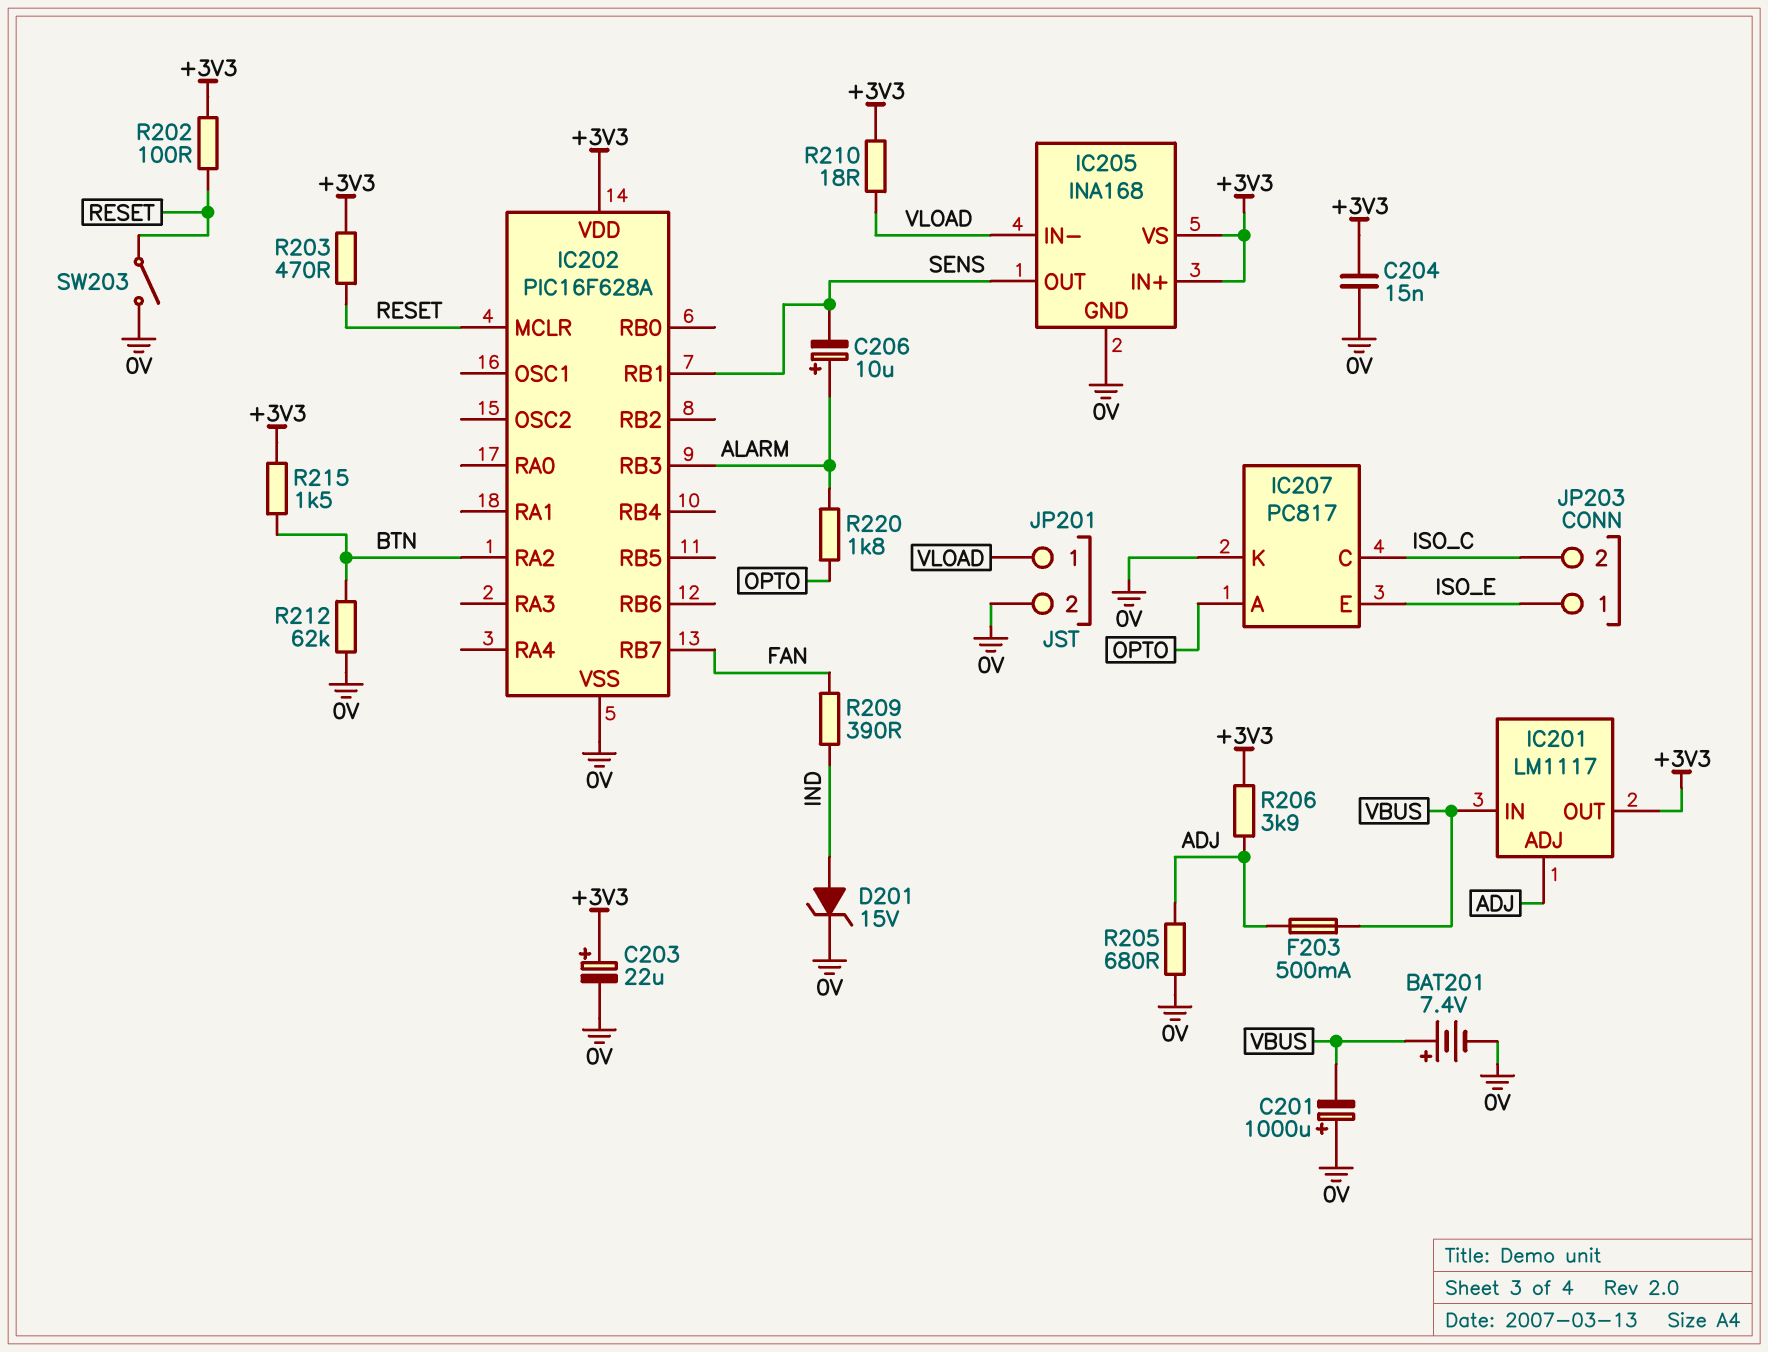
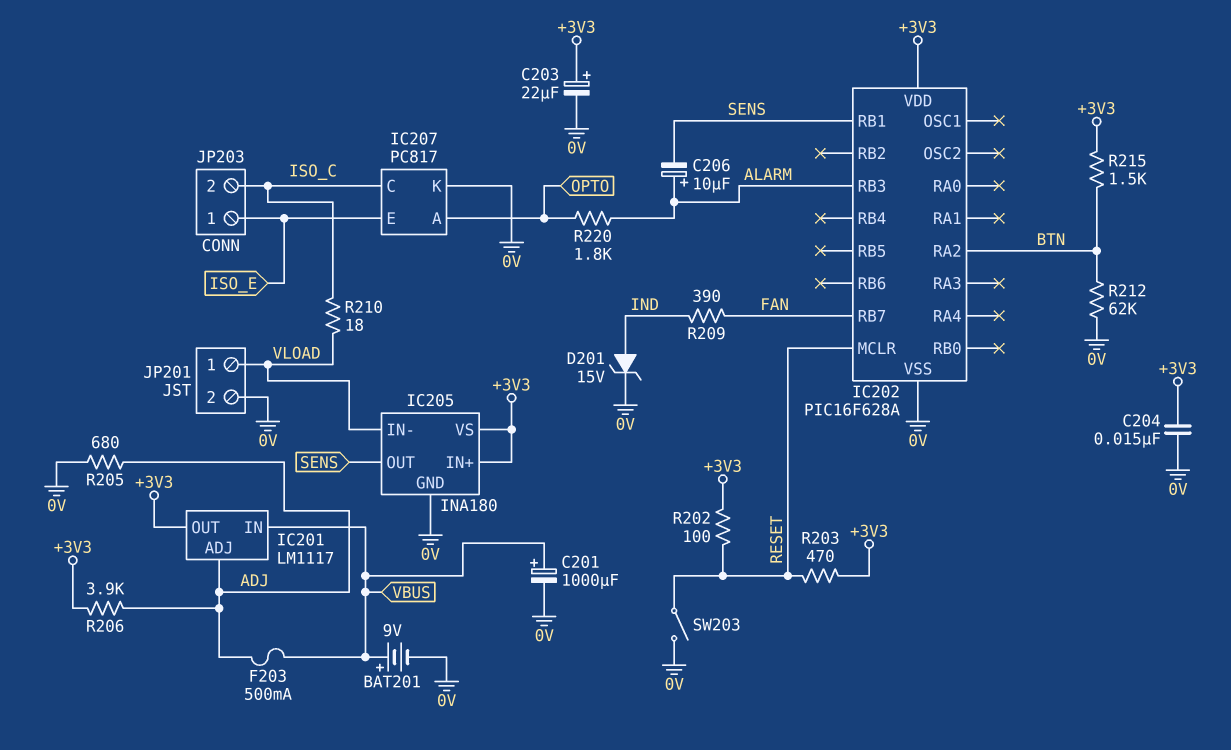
BAT201: 7.4V (plus VBUS, minus 0V) -> 9V (plus VBUS, minus 0V)
C201: 1000uF (plus 0V, minus VBUS) -> 1000uF (plus VBUS, minus 0V)
IC205: INA168 -> INA180
R210: 18 (+3V3, VLOAD) -> 18 (ISO_C, VLOAD)

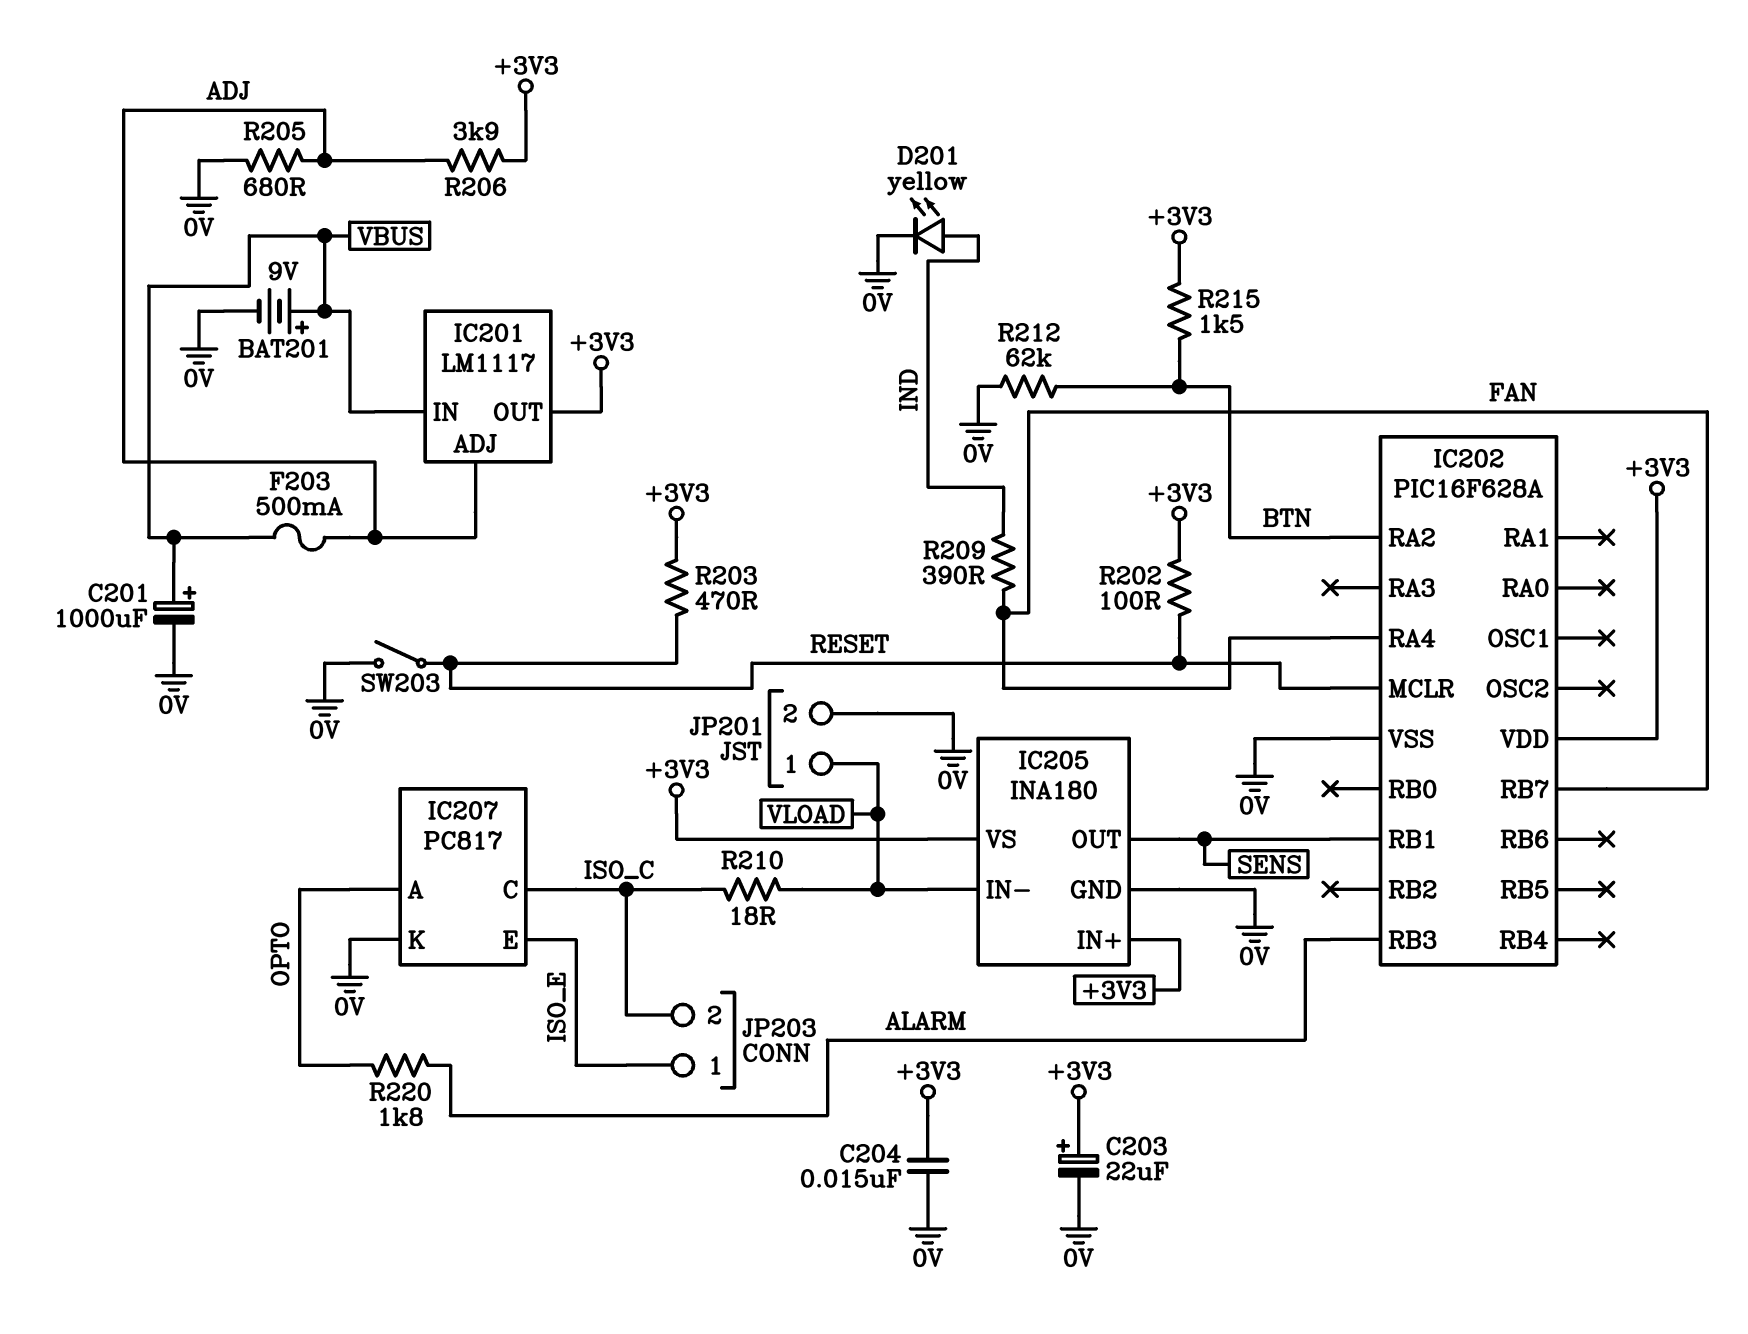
C206: 10uF (plus ALARM, minus SENS) -> none
D201: zener 15V (A IND, K 0V) -> LED yellow (A IND, K 0V)
IC202 pin RA4: none -> FAN

